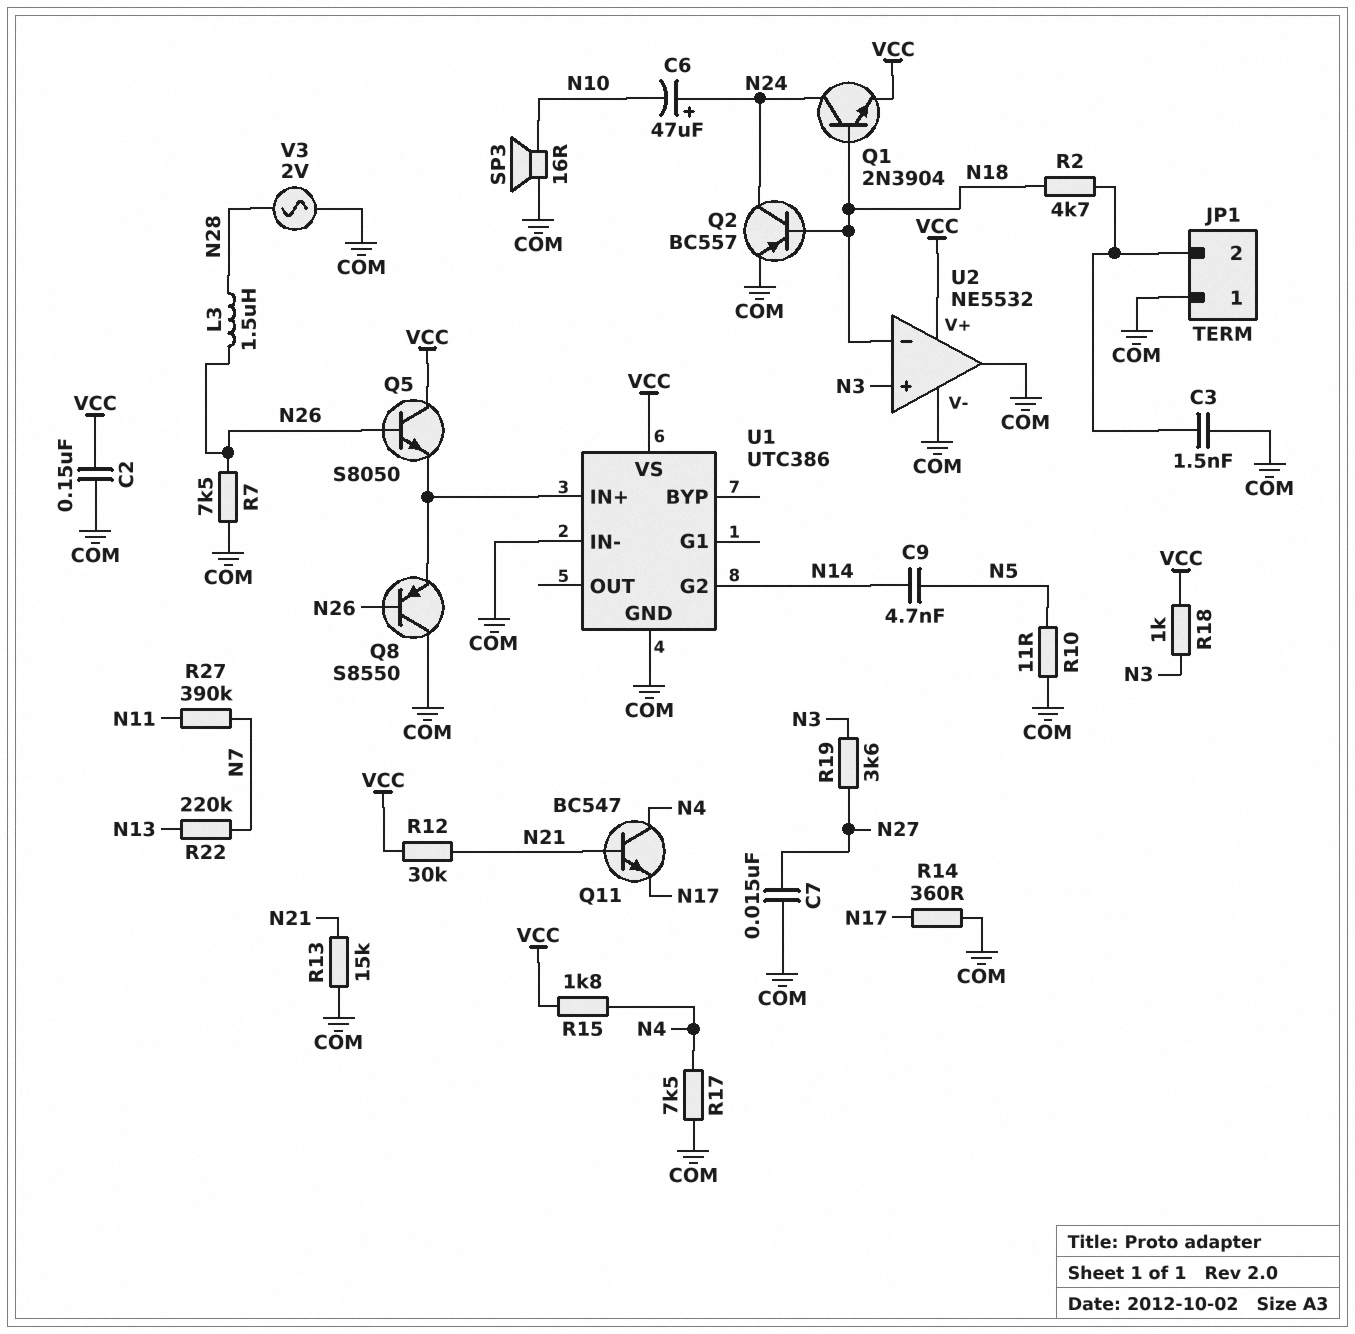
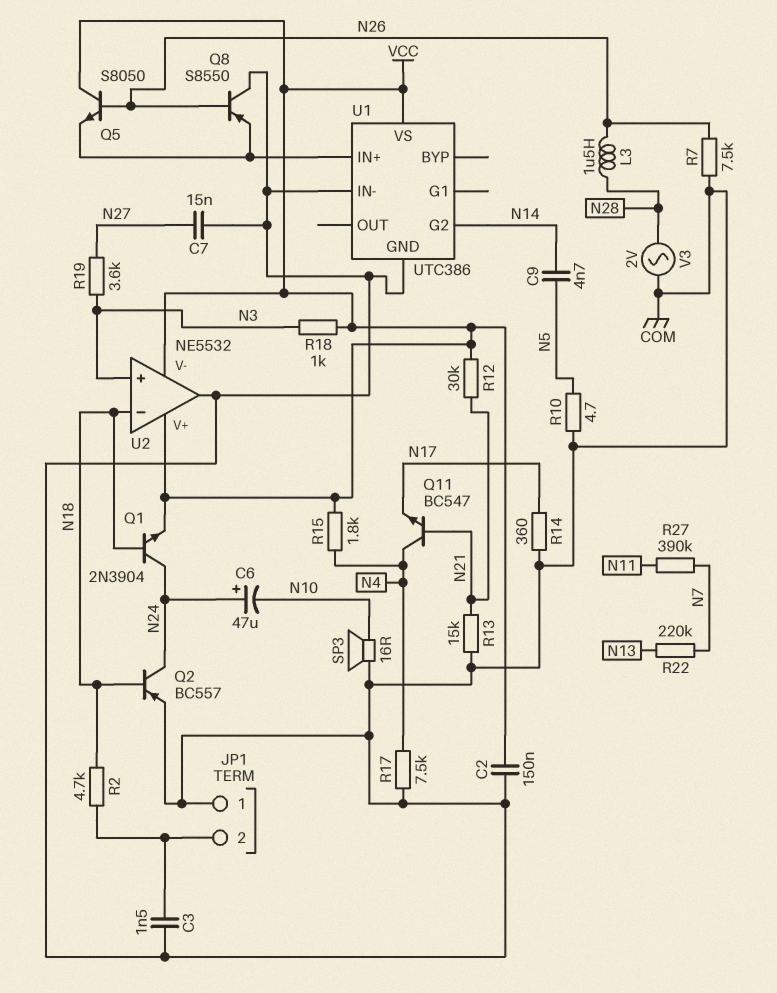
R10: 11 (COM, N5) -> 4.7 (COM, N5)
U2 pin V-: COM -> VCC

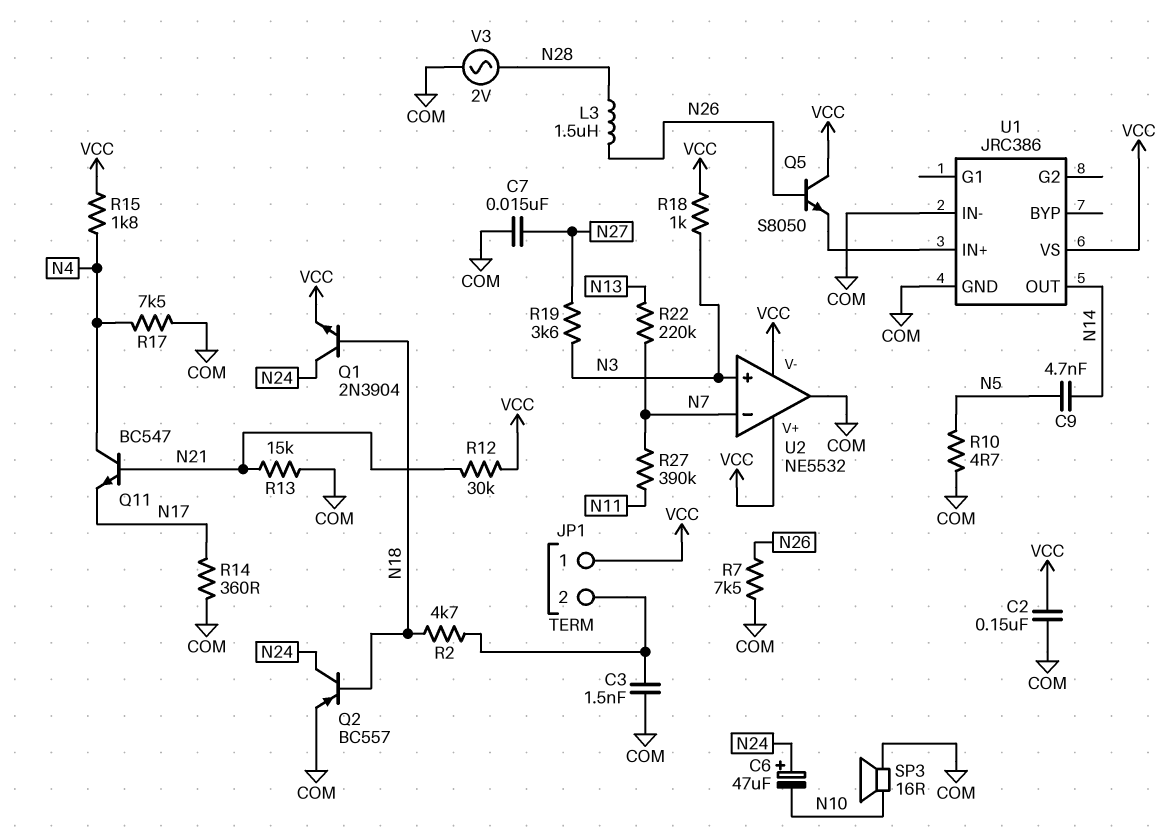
JP1 pin 1: COM -> VCC
Q8: PNP S8550 (B N26, C COM, E U1/IN+) -> none
U1: UTC386 -> JRC386
U1 pin G2: N14 -> none
U1 pin OUT: none -> N14
U2 pin in-: N18 -> N7

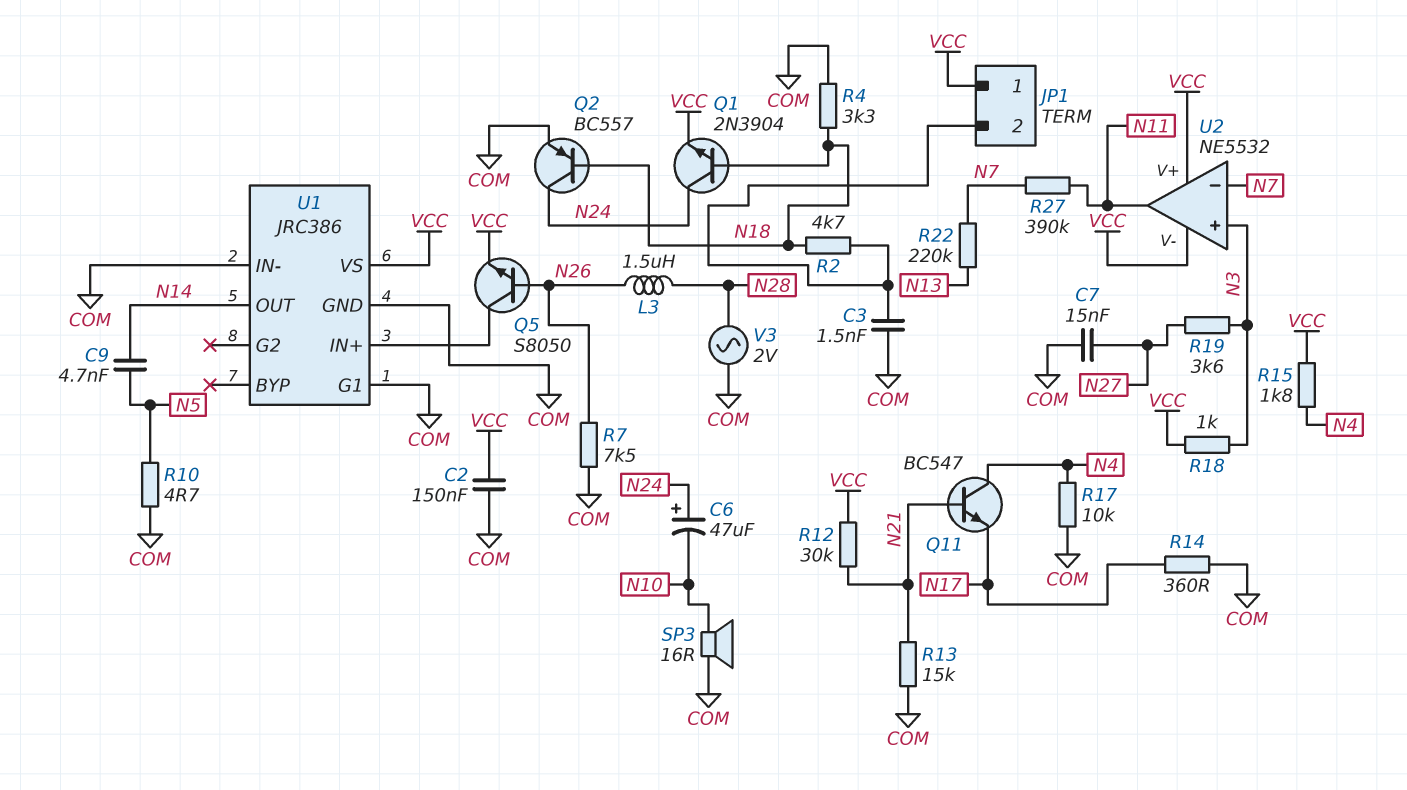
Q5: NPN S8050 (B N26, C VCC, E U1/IN+) -> NPN S8050 (B N26, C U1/IN+, E VCC)
R4: none -> 3.3k (COM, N18)
R17: 7.5k (COM, N4) -> 10k (COM, N4)
U1 pin G1: none -> COM
U2 pin out: COM -> N11

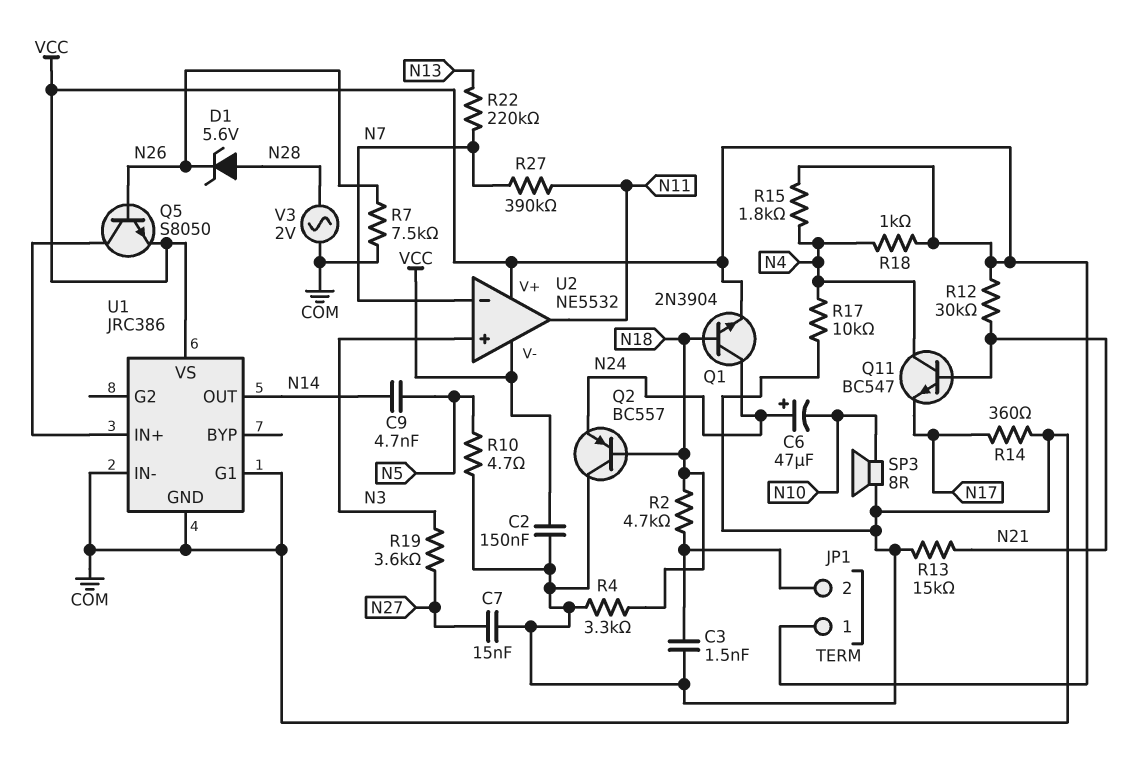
D1: none -> zener 5.6V (A N28, K N26)
L3: 1.5uH (N26, N28) -> none
Q2: PNP BC557 (B N18, C N24, E COM) -> PNP BC557 (B N18, C COM, E N24)
R18: 1k (N3, VCC) -> 1k (N4, VCC)
SP3: speaker 16R (COM, N10) -> speaker 8R (COM, N10)

